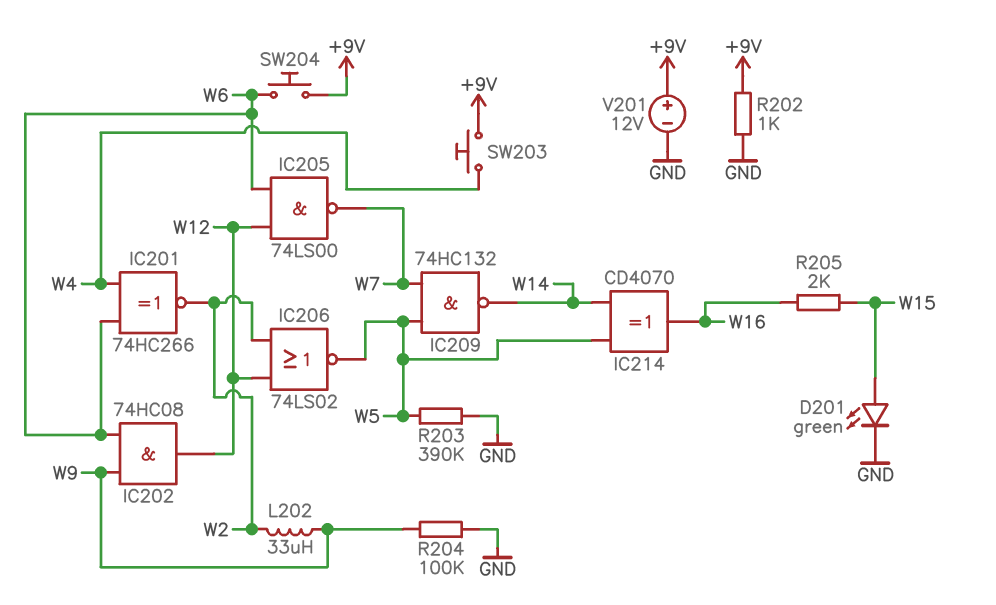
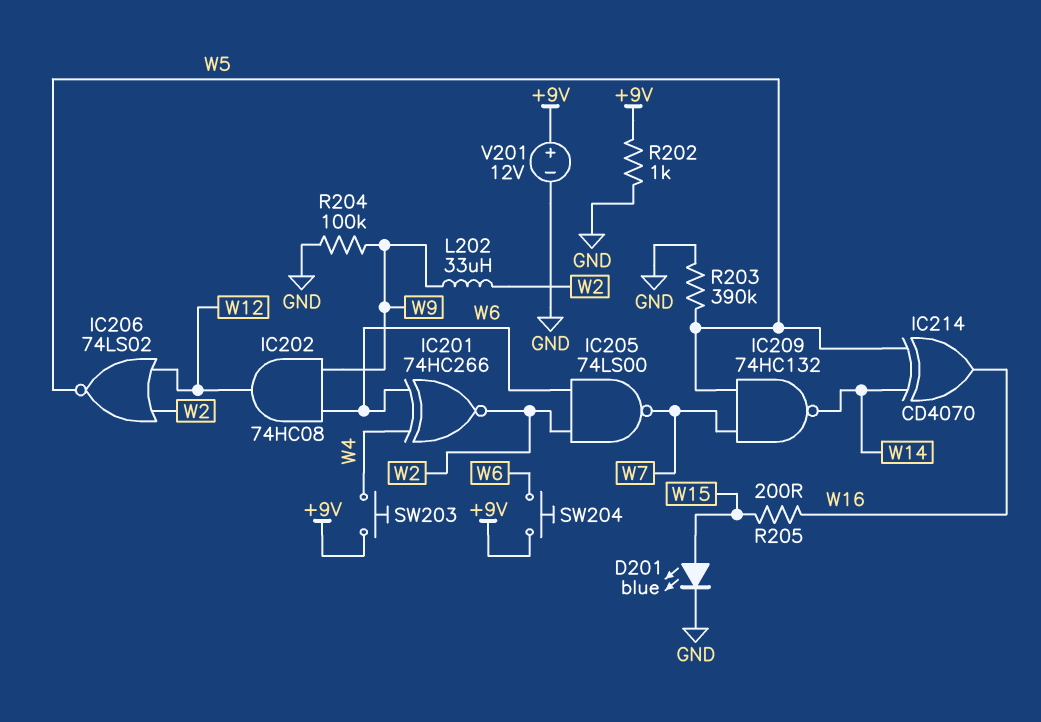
D201: LED green (A W15, K GND) -> LED blue (A W15, K GND)
IC205: NAND 74LS00 (in W6, in W12, out W7) -> NAND 74LS00 (in W2, in W6, out W7)
R205: 2k (W15, W16) -> 200 (W15, W16)

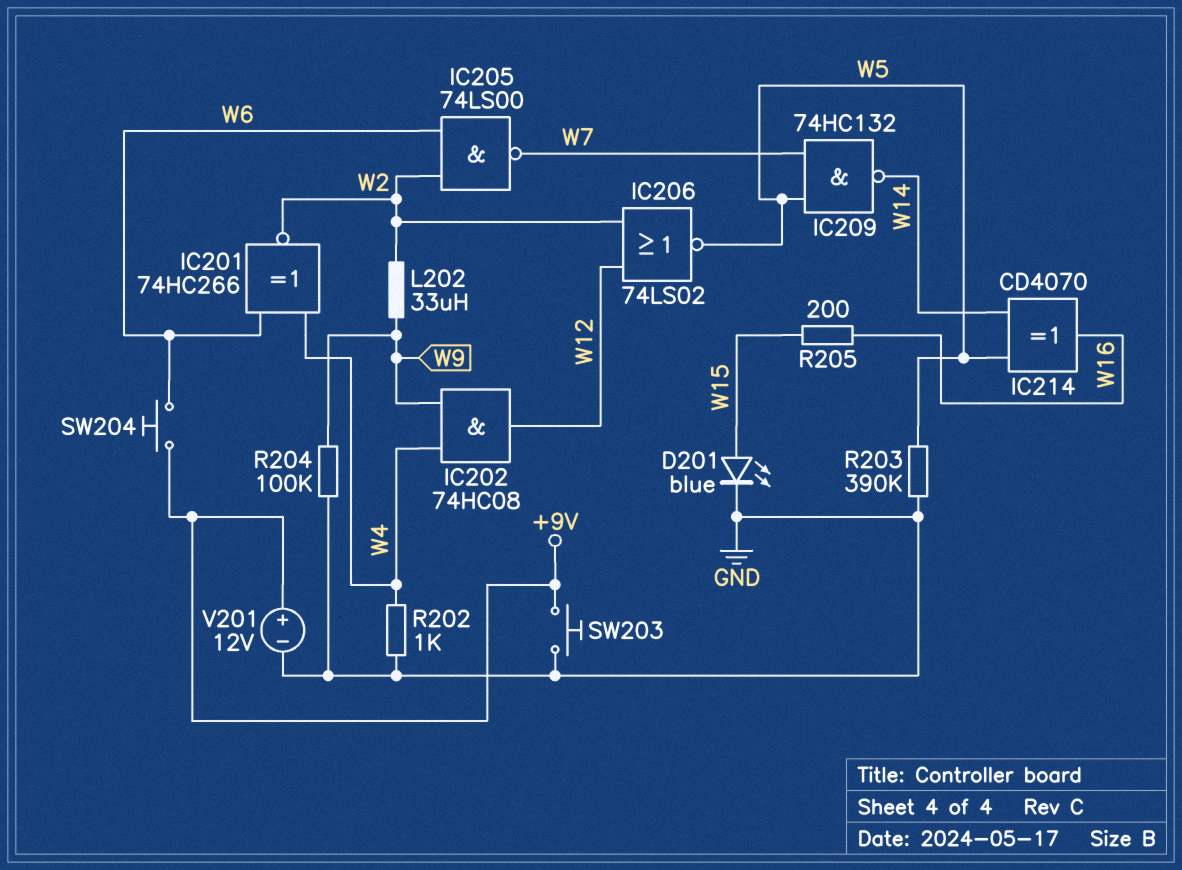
IC202: AND 74HC08 (in W6, in W9, out W12) -> AND 74HC08 (in W4, in W9, out W12)
R202: 1k (+9V, GND) -> 1k (GND, W4)
SW203: button (+9V, W4) -> button (+9V, GND)

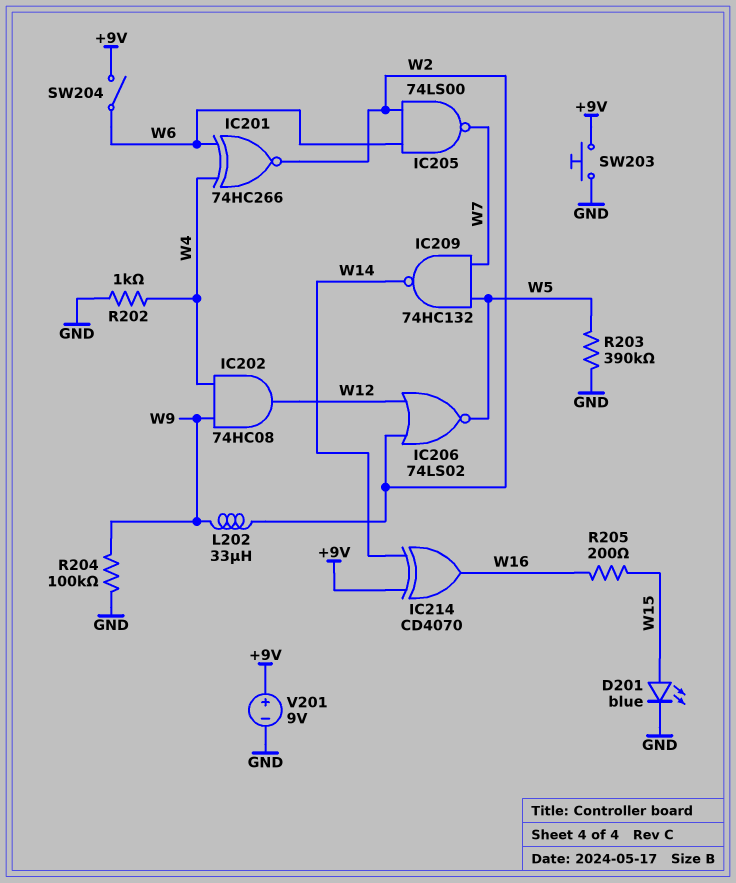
IC214: XOR CD4070 (in W5, in W14, out W16) -> XOR CD4070 (in +9V, in W14, out W16)
SW204: button (+9V, W6) -> switch (+9V, W6)
V201: 12V (plus +9V, minus GND) -> 9V (plus +9V, minus GND)

